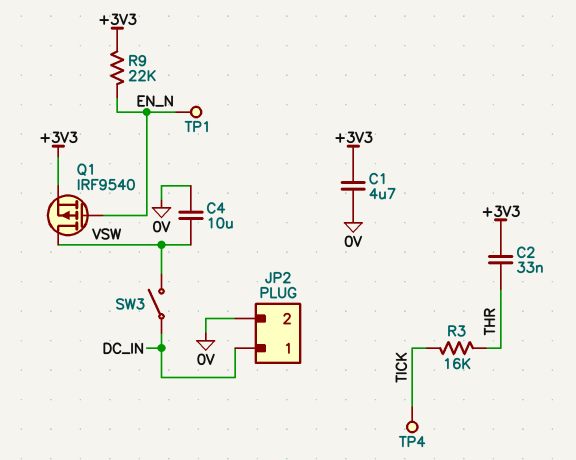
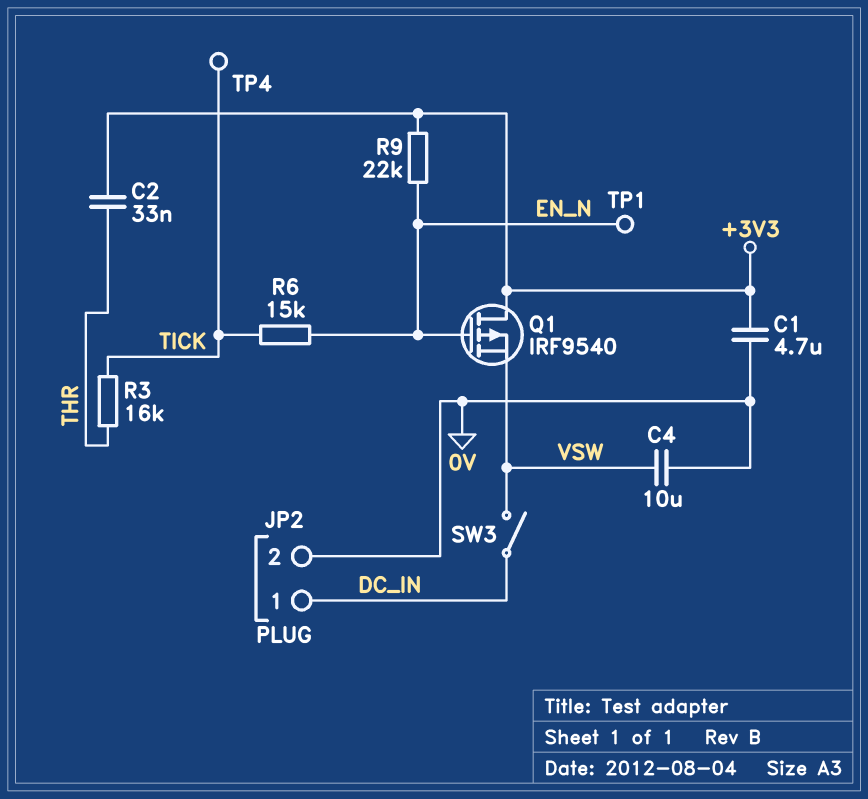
Q1: PMOS IRF9540 (G EN_N, D VSW, S +3V3) -> PMOS IRF9540 (G EN_N, D +3V3, S VSW)
R6: none -> 15k (EN_N, TICK)

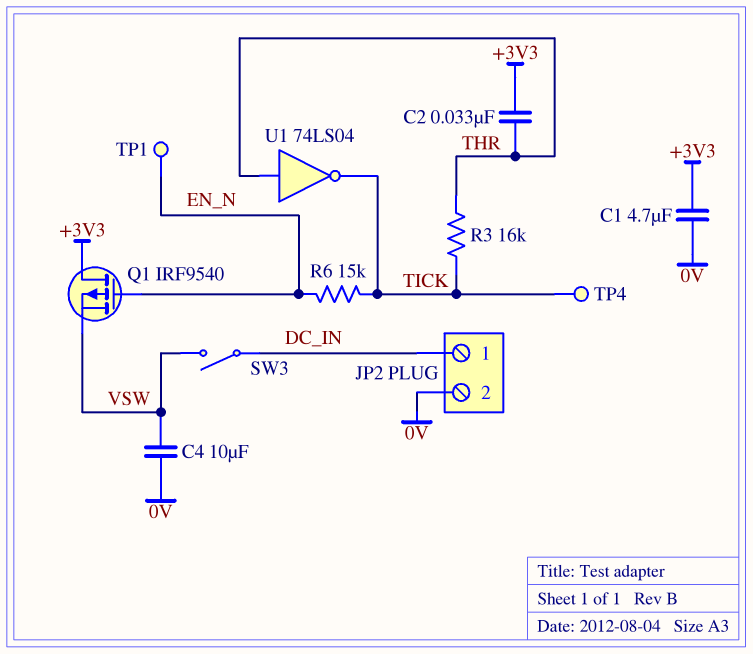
R9: 22k (+3V3, EN_N) -> none
U1: none -> NOT 74LS04 (in THR, out TICK)

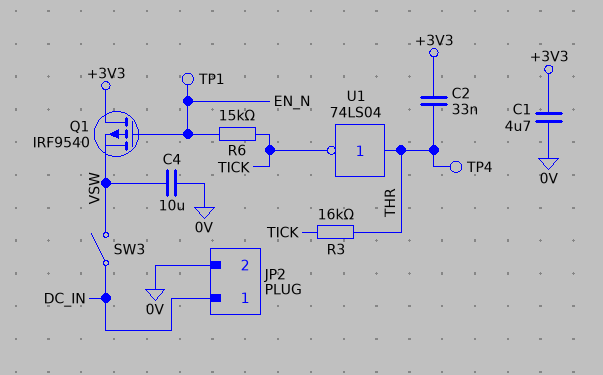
TP4: test point (TICK) -> test point (THR)

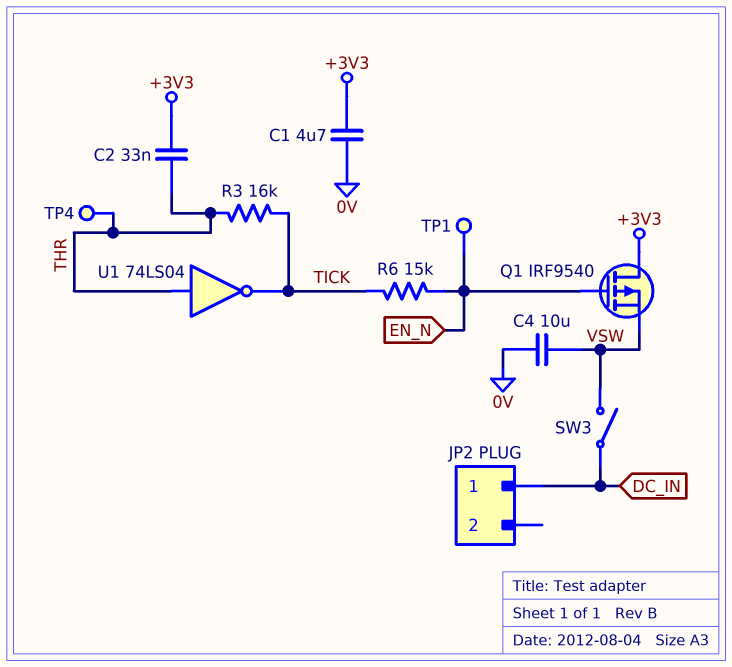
JP2 pin 2: 0V -> none

